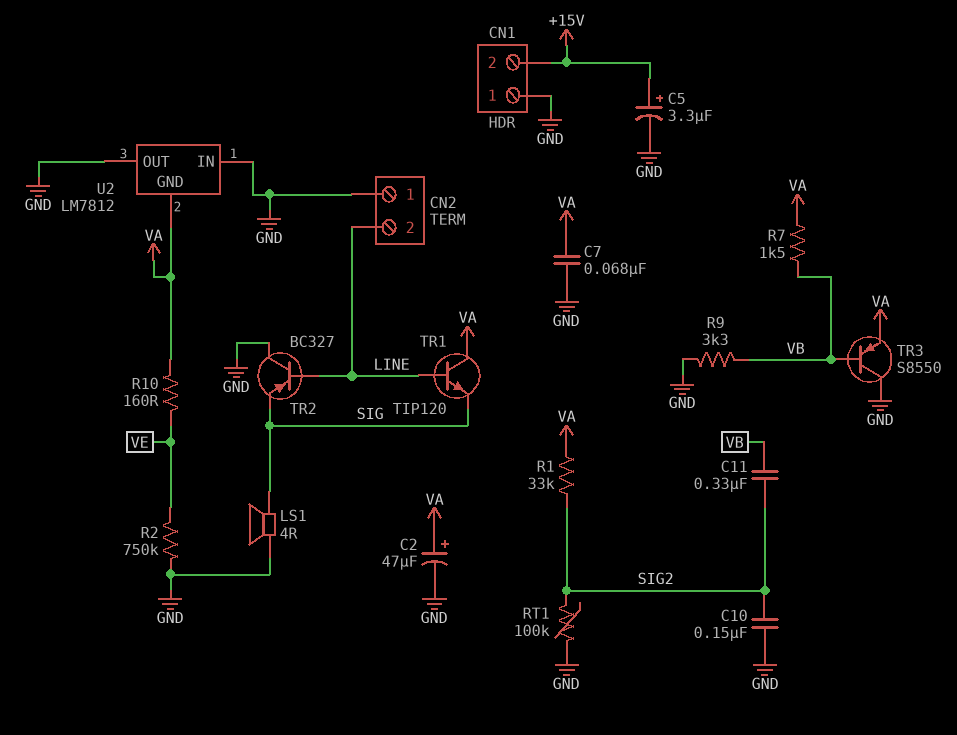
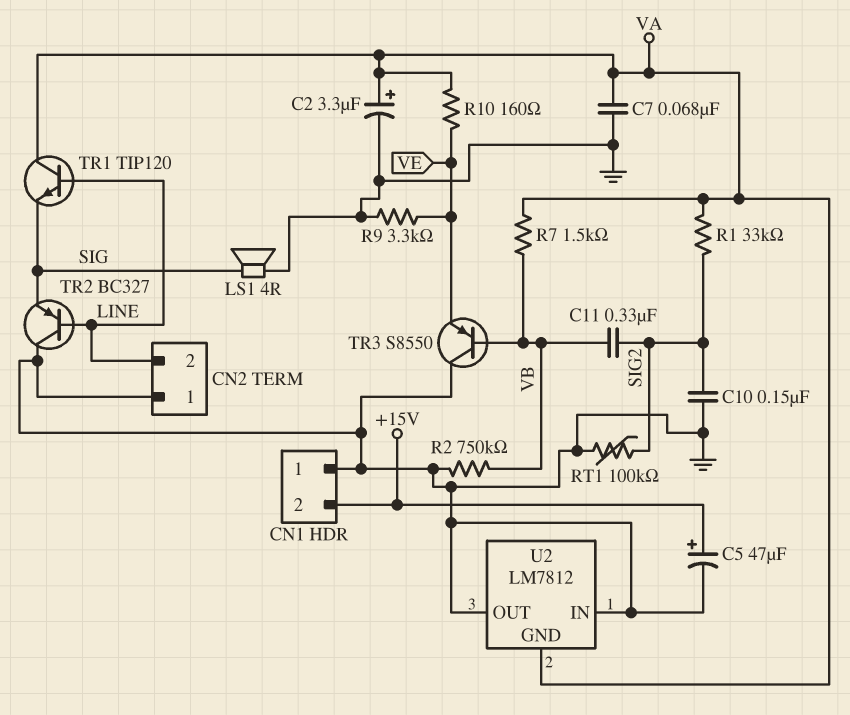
C2: 47uF (plus VA, minus GND) -> 3.3uF (plus VA, minus GND)
C5: 3.3uF (plus +15V, minus GND) -> 47uF (plus +15V, minus GND)
R2: 750k (GND, VE) -> 750k (GND, VB)
R9: 3.3k (GND, VB) -> 3.3k (GND, VE)
TR3: PNP S8550 (B VB, C GND, E VA) -> PNP S8550 (B VB, C GND, E VE)

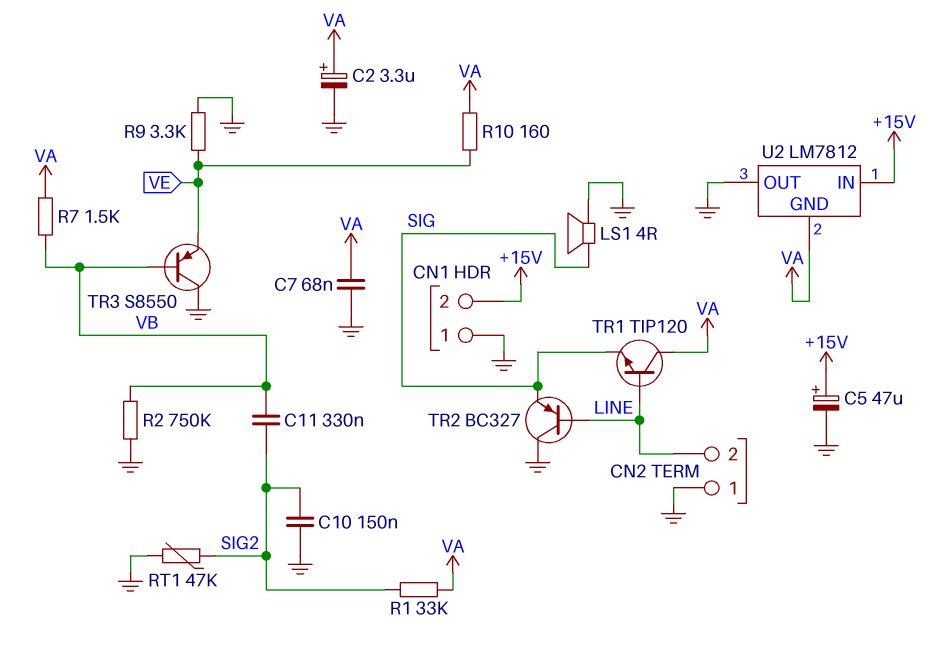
RT1: 100k (GND, SIG2) -> 47k (GND, SIG2)
U2 pin IN: GND -> +15V

